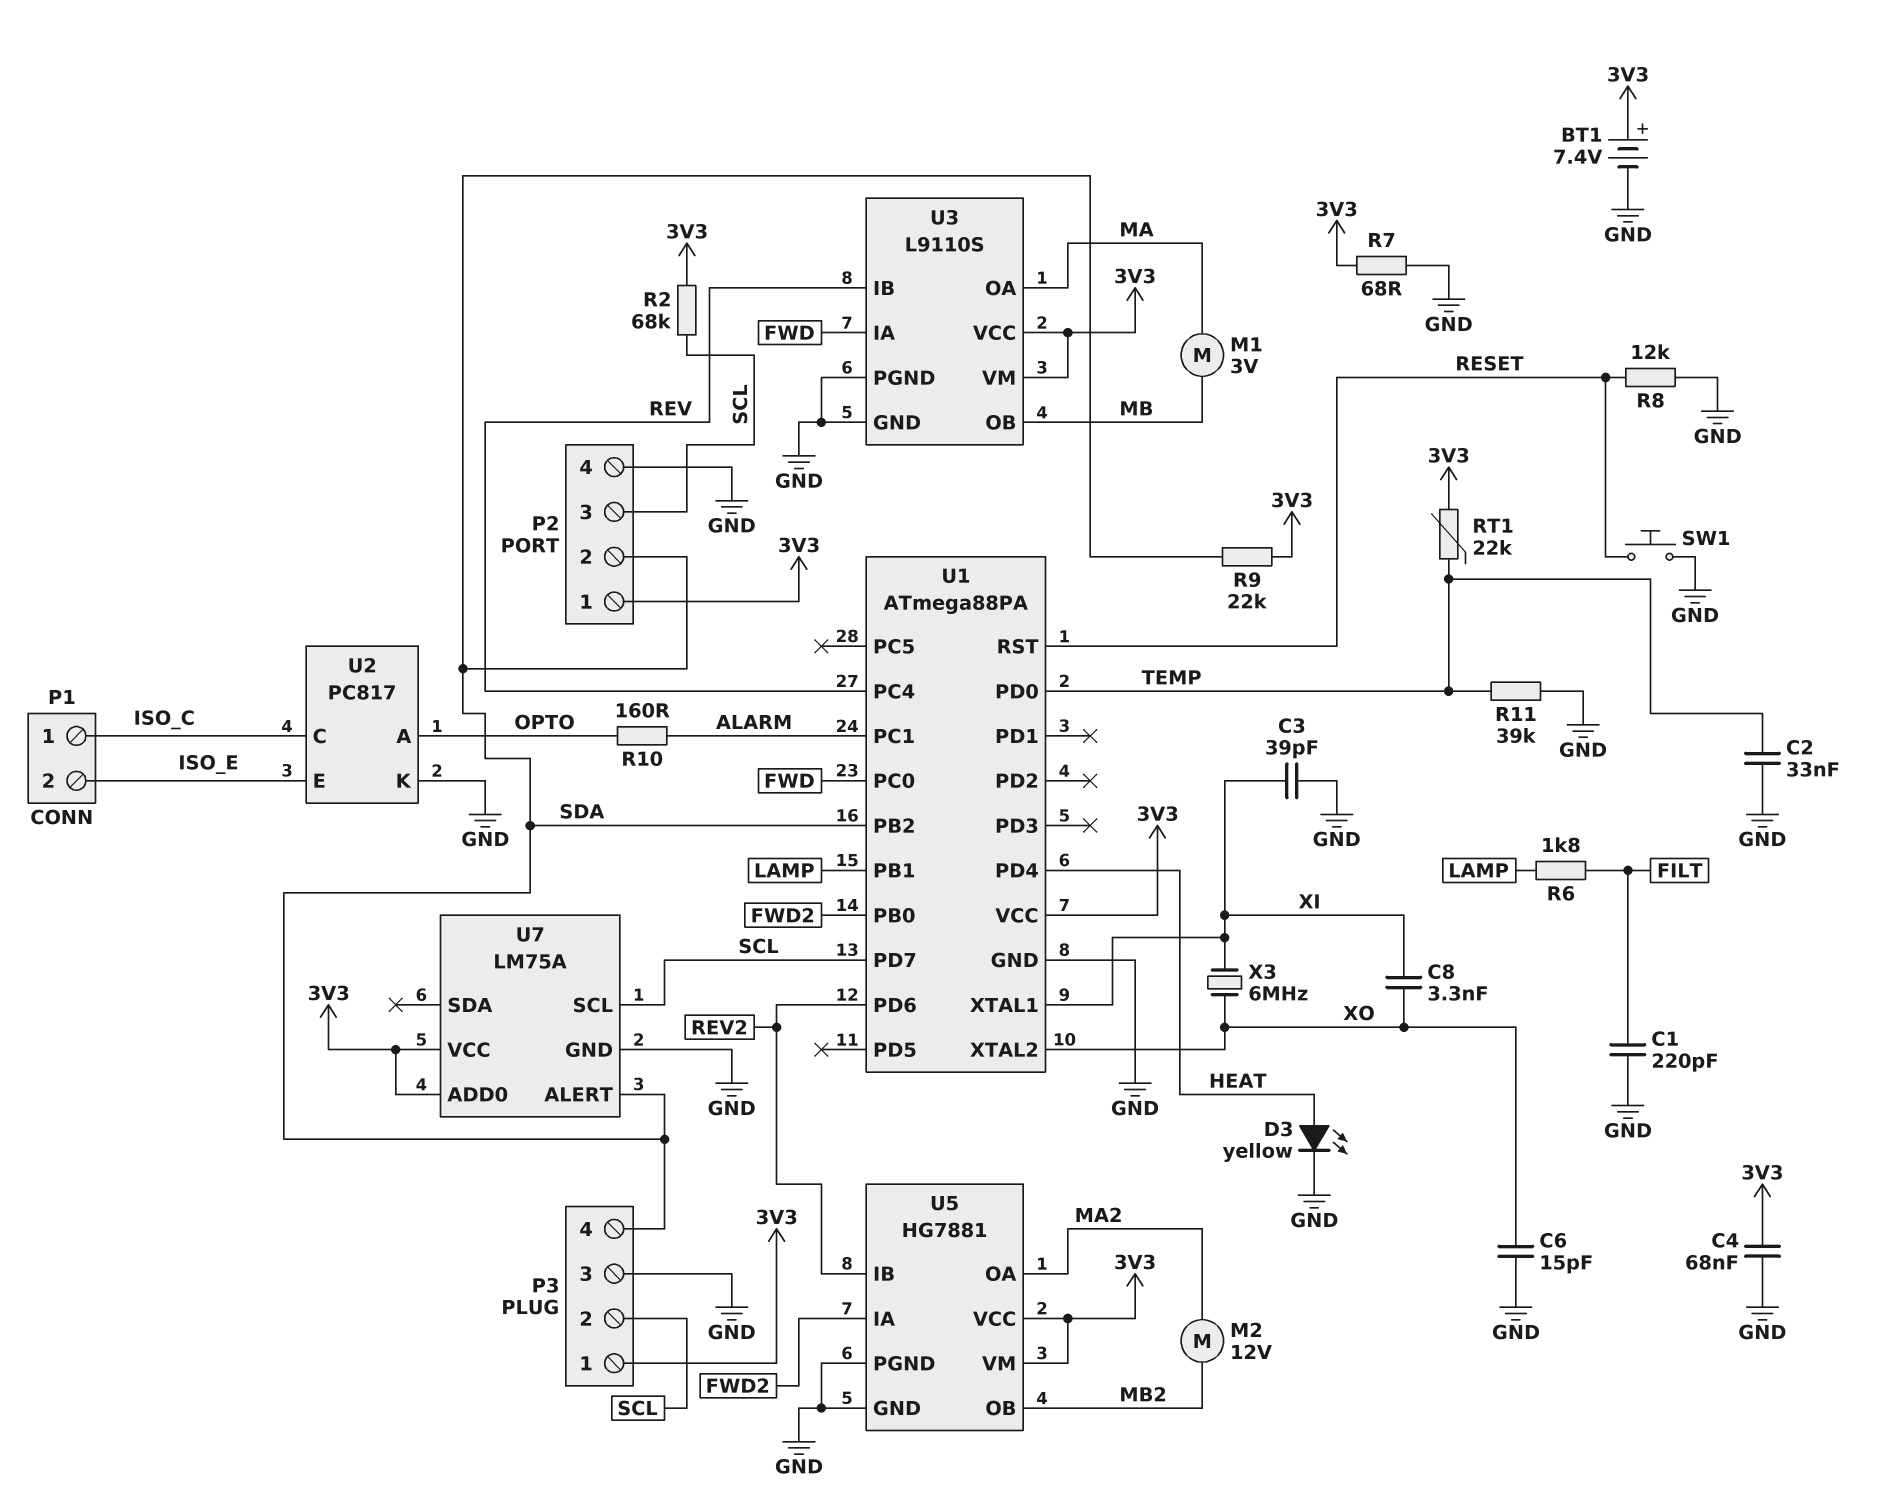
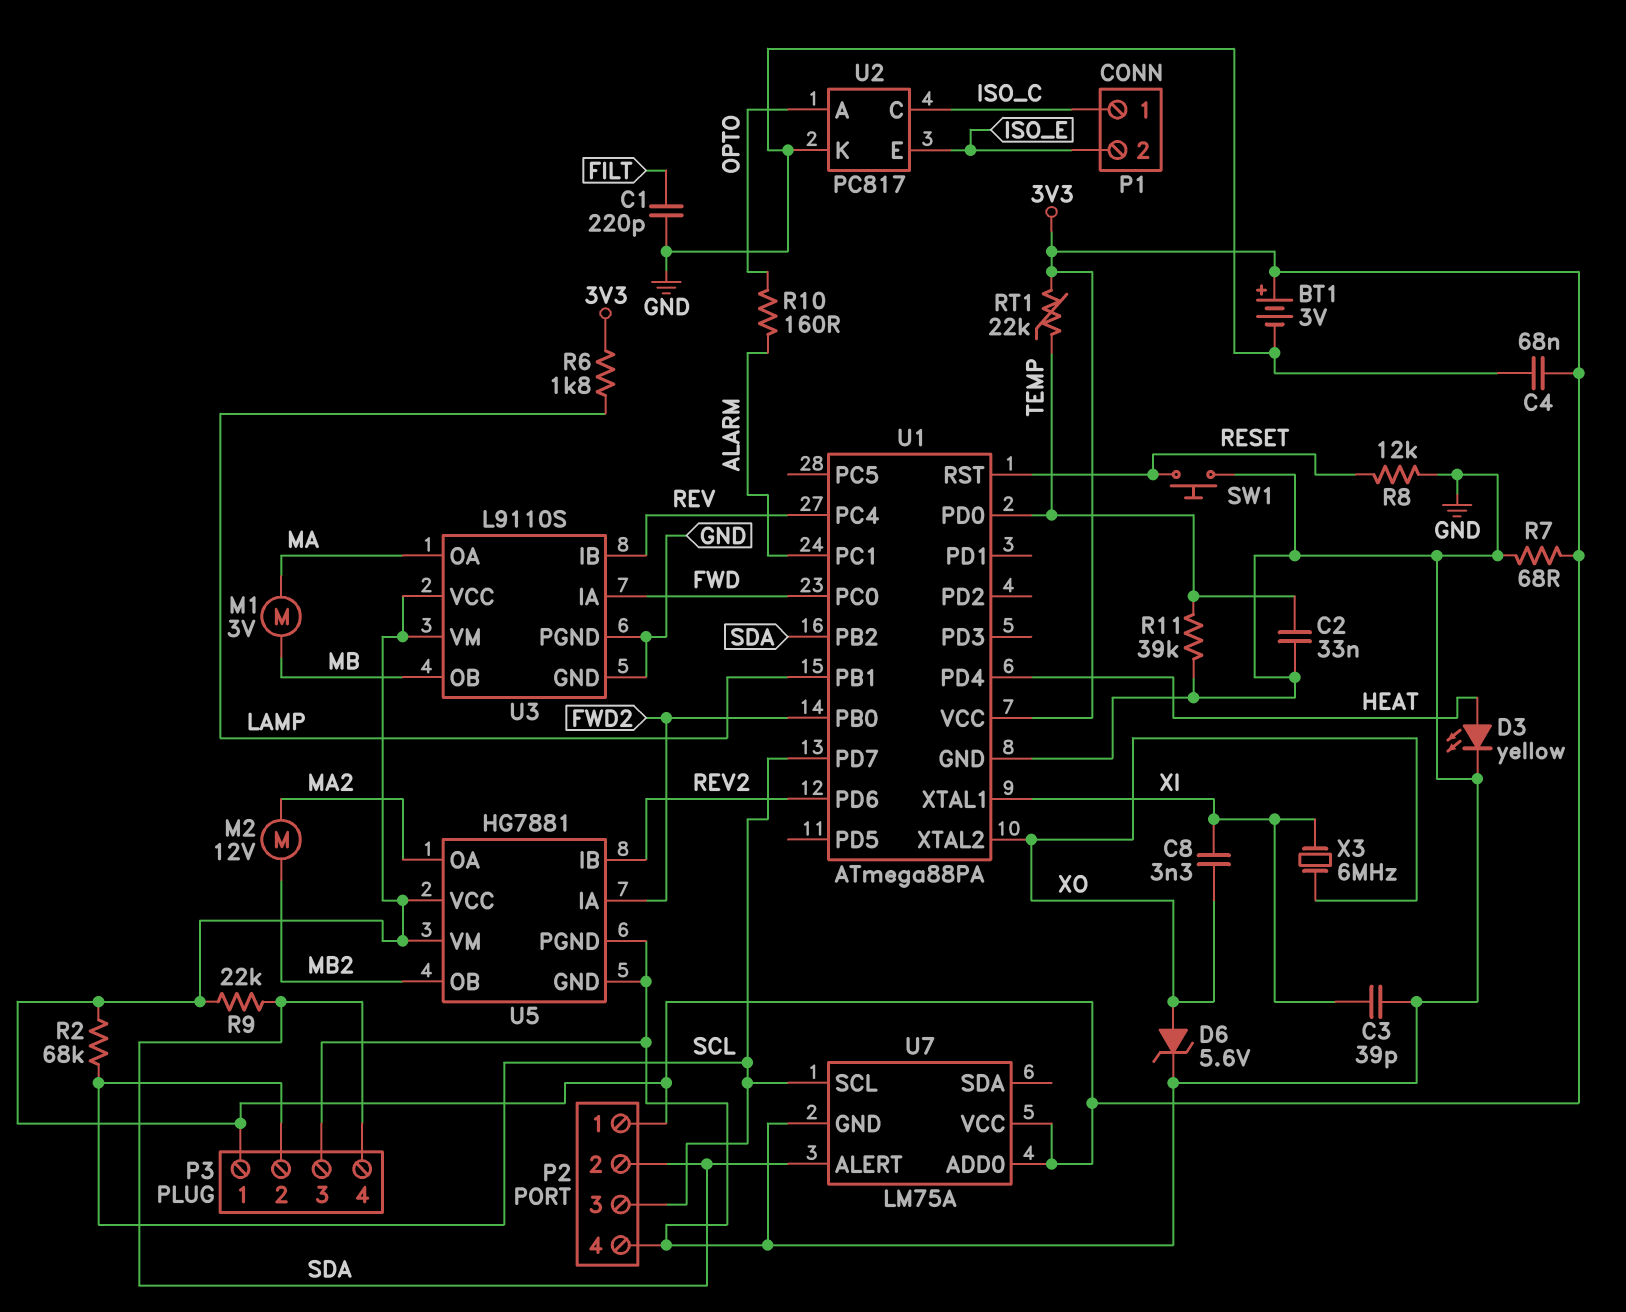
BT1: 7.4V (plus 3V3, minus GND) -> 3V (plus 3V3, minus GND)
C6: 15pF (GND, XO) -> none
D6: none -> zener 5.6V (A XO, K GND)
R6: 1.8k (FILT, LAMP) -> 1.8k (3V3, LAMP)

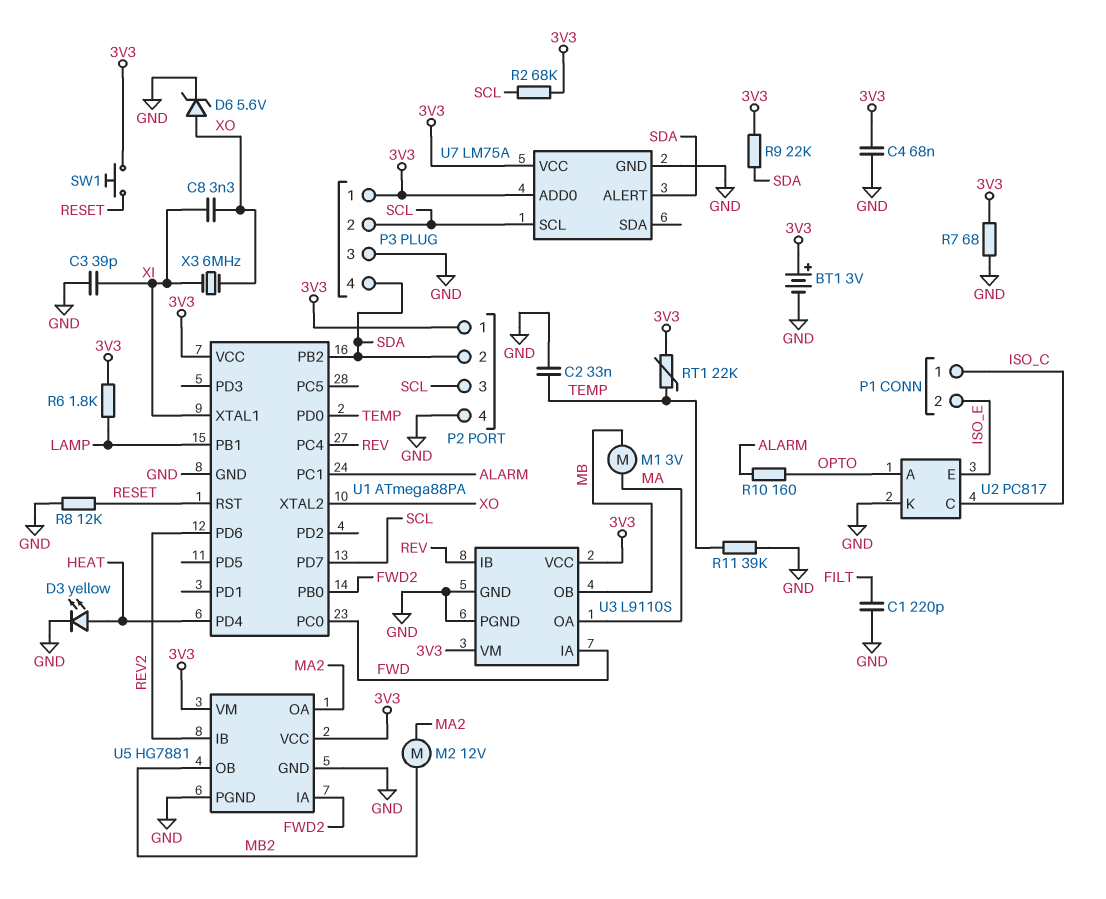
SW1: button (GND, RESET) -> button (3V3, RESET)

